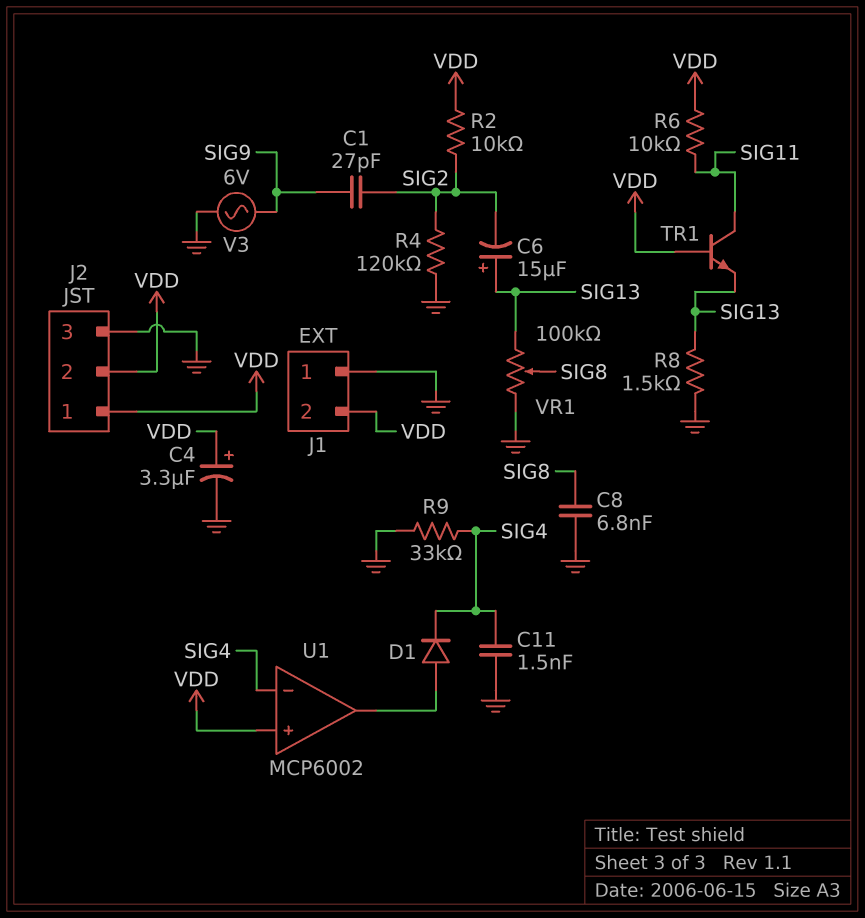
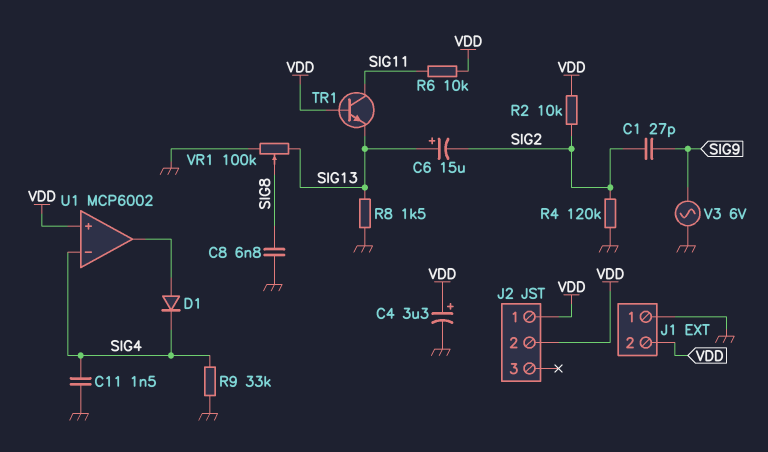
J2 pin 3: GND -> none

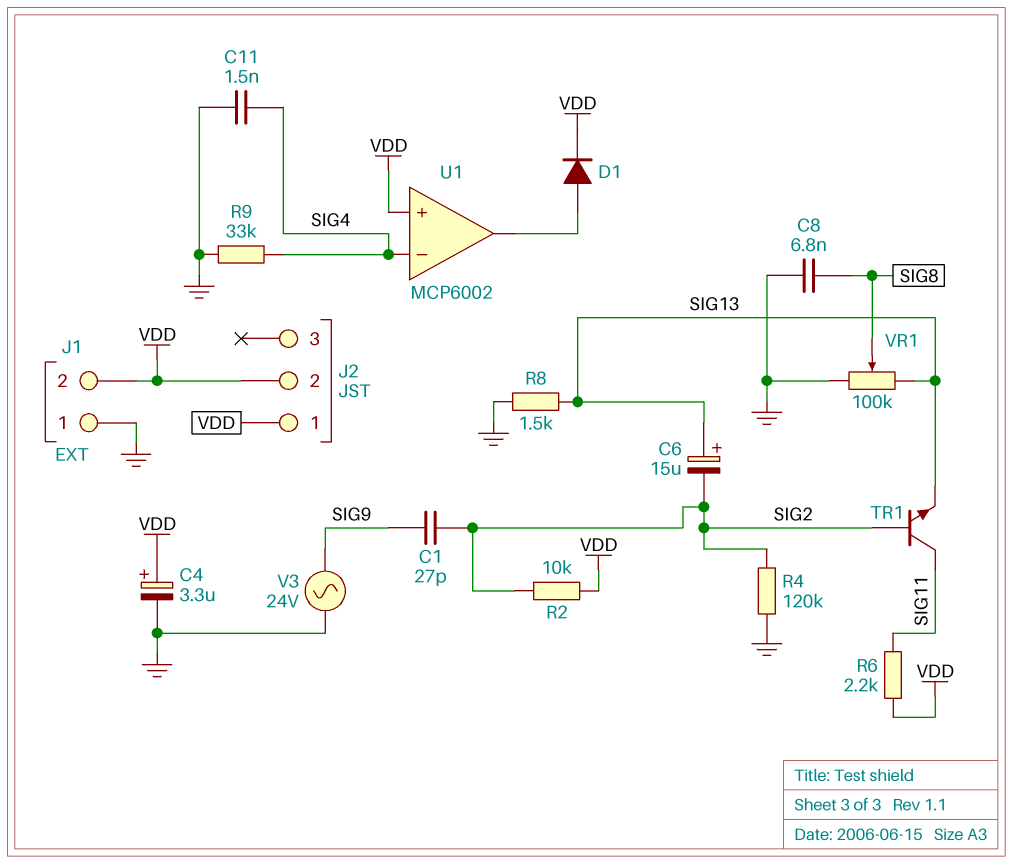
D1: diode (A U1/out, K SIG4) -> diode (A U1/out, K VDD)
R6: 10k (SIG11, VDD) -> 2.2k (SIG11, VDD)
TR1: NPN (B VDD, C SIG11, E SIG13) -> NPN (B SIG2, C SIG11, E SIG13)
V3: AC 6V (GND, SIG9) -> AC 24V (GND, SIG9)

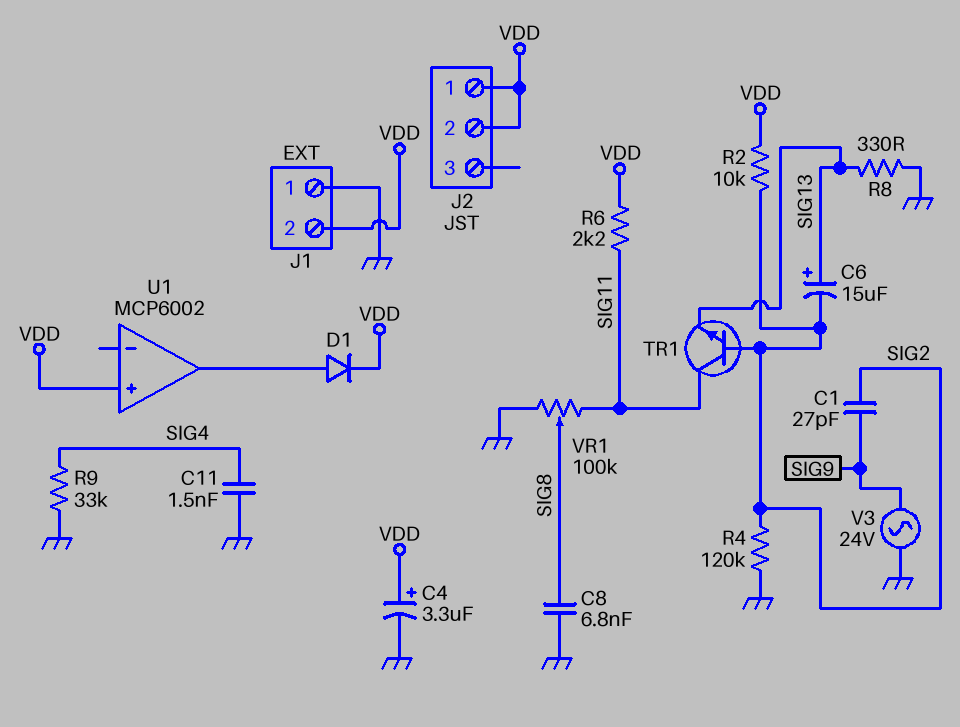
R8: 1.5k (GND, SIG13) -> 330 (GND, SIG13)
U1 pin in-: SIG4 -> none
VR1: 100k (GND, SIG13, wiper SIG8) -> 100k (GND, SIG11, wiper SIG8)

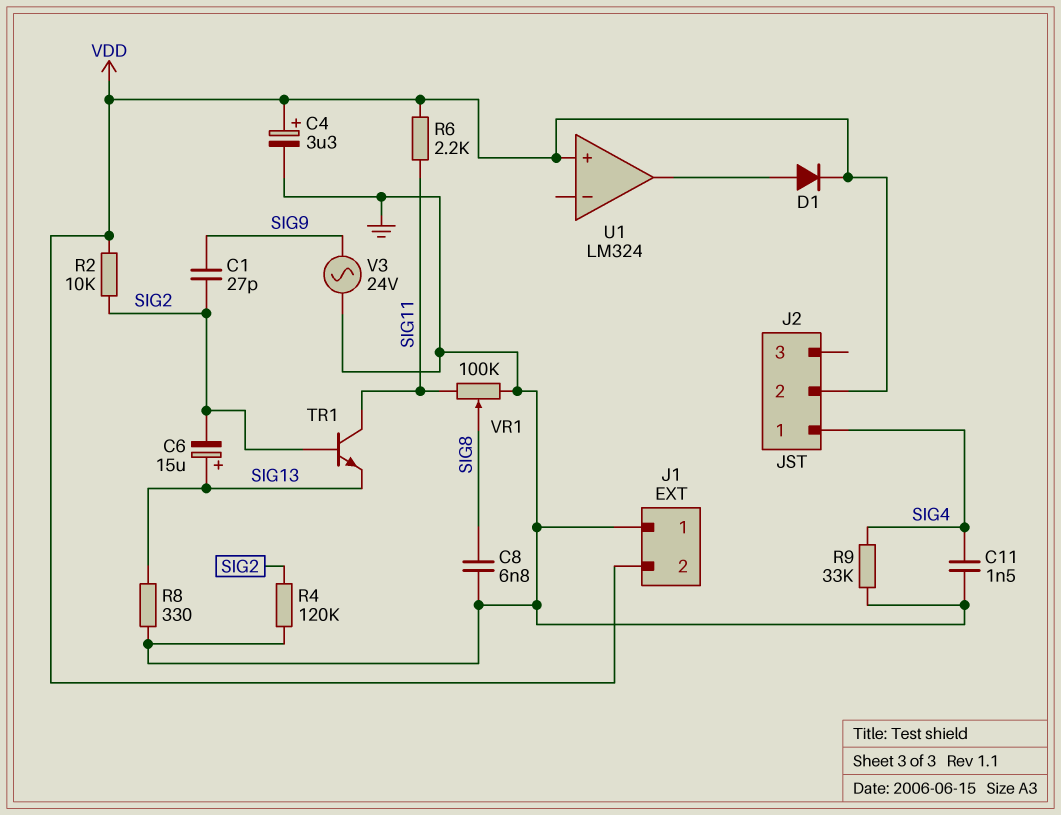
J2 pin 1: VDD -> SIG4
U1: MCP6002 -> LM324

